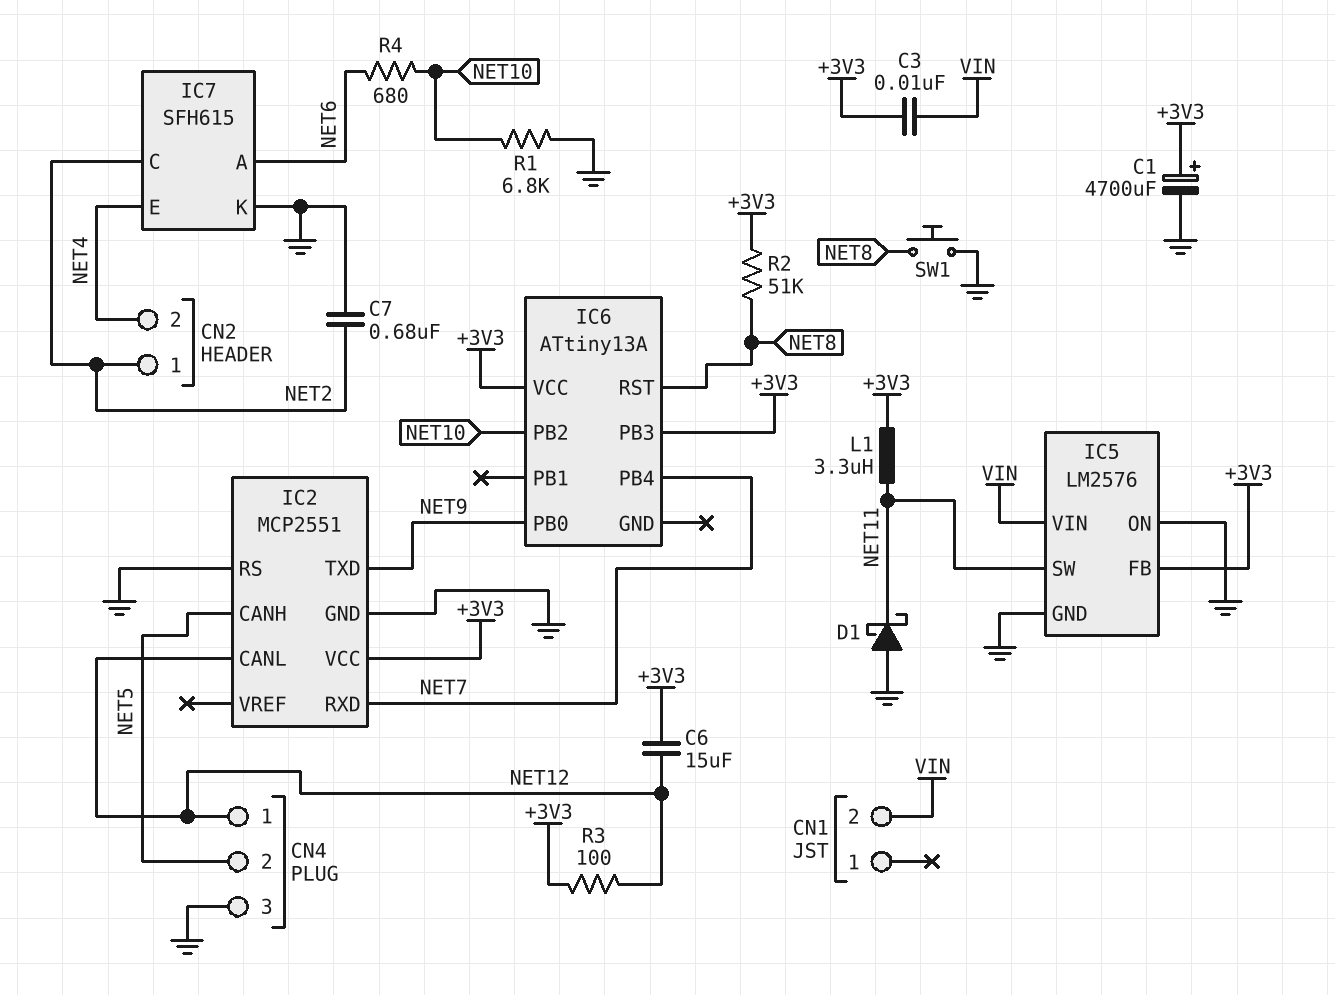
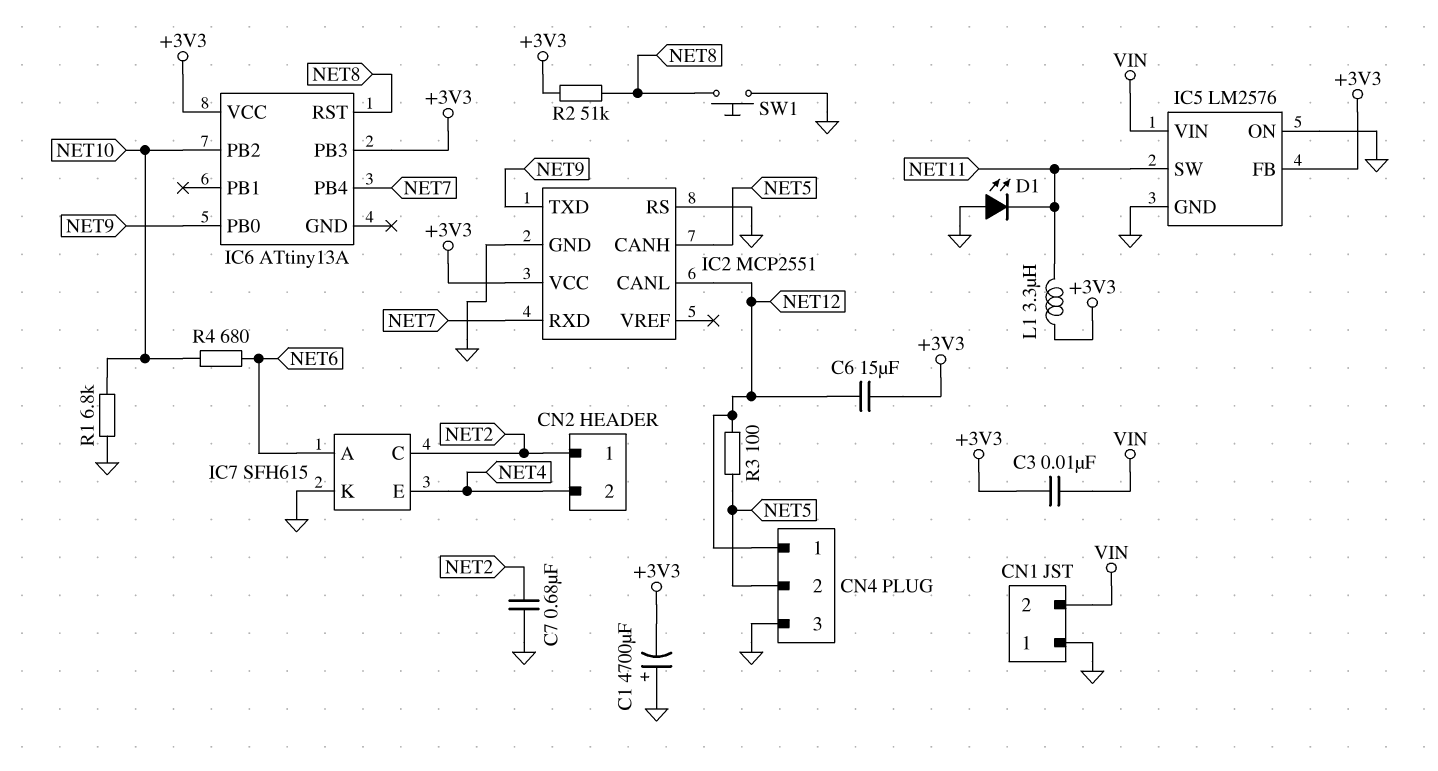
C1: 4700uF (plus +3V3, minus GND) -> 4700uF (plus GND, minus +3V3)
CN1 pin 1: none -> GND
D1: schottky (A GND, K NET11) -> LED (A GND, K NET11)
R3: 100 (+3V3, NET12) -> 100 (NET5, NET12)

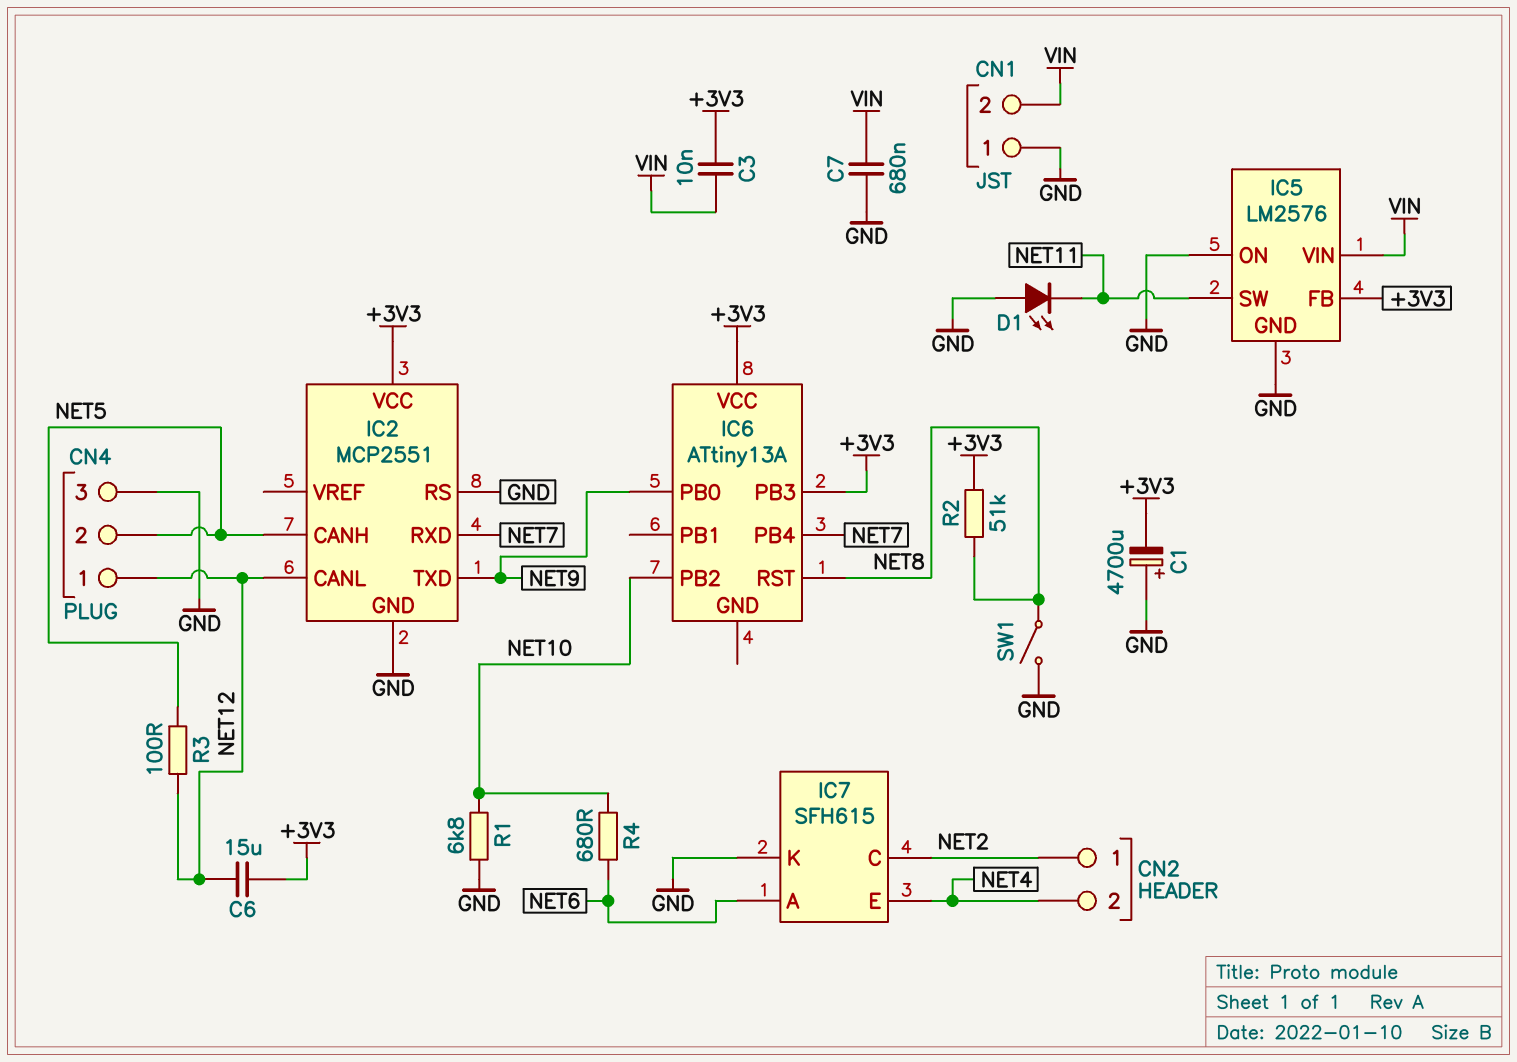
C7: 680nF (GND, NET2) -> 680nF (GND, VIN)
L1: 3.3uH (+3V3, NET11) -> none
SW1: button (GND, NET8) -> switch (GND, NET8)

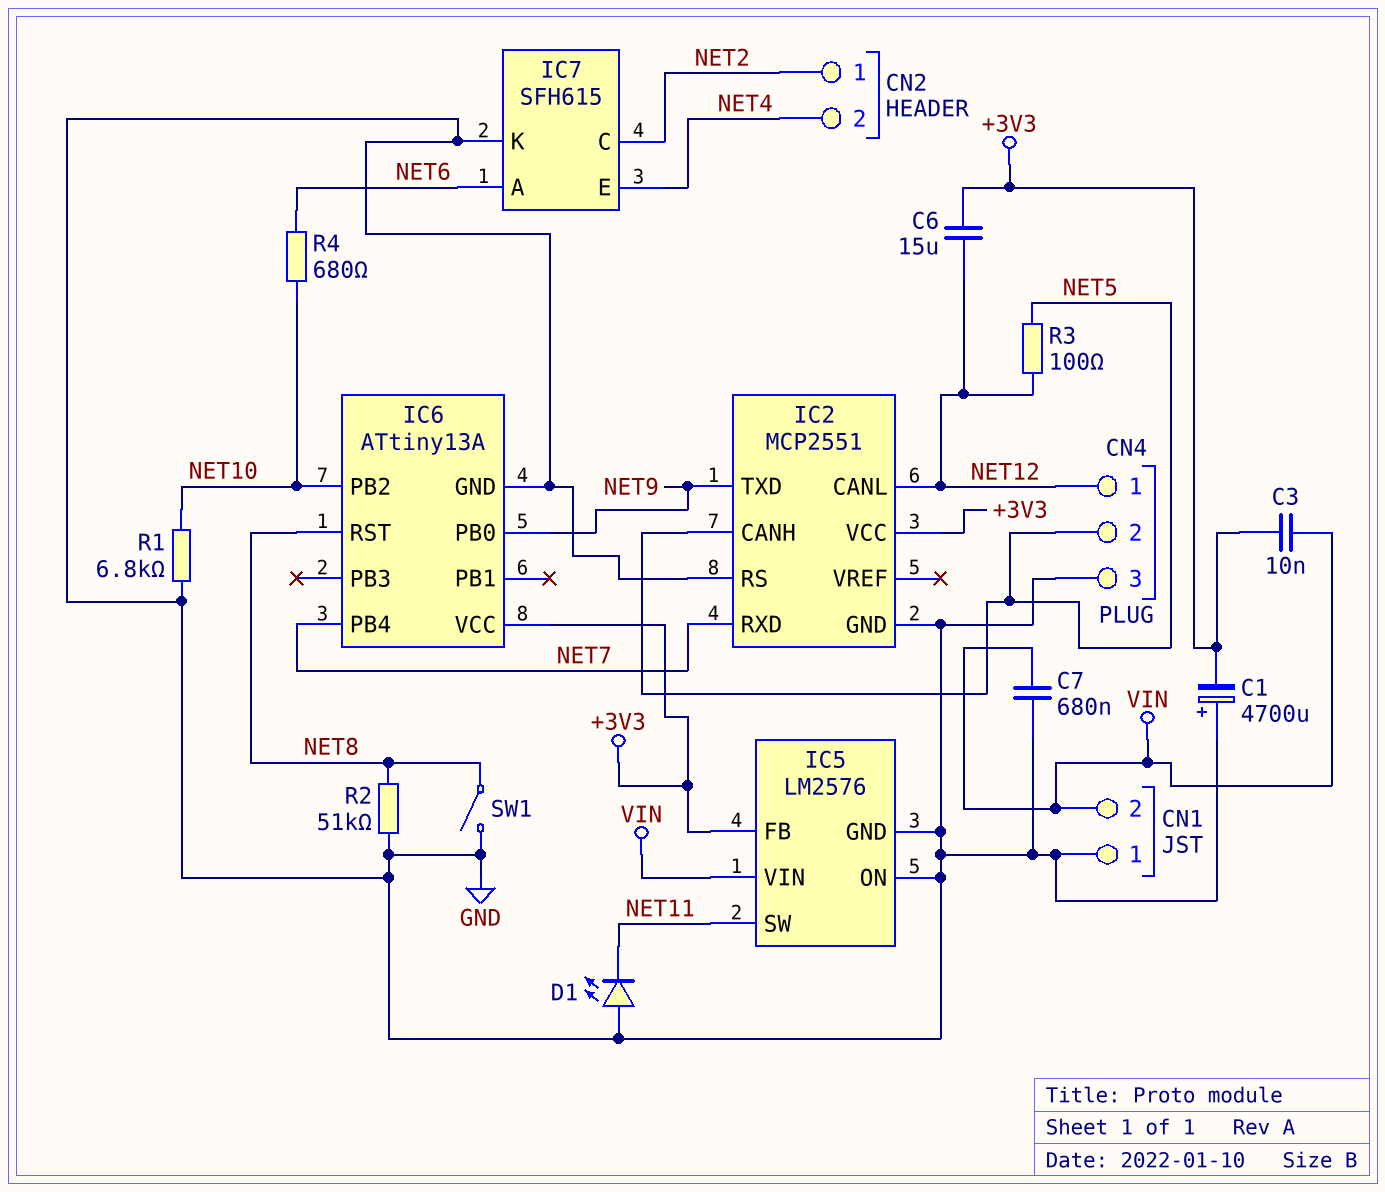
IC6 pin GND: none -> GND
IC6 pin PB3: +3V3 -> none
R2: 51k (+3V3, NET8) -> 51k (GND, NET8)

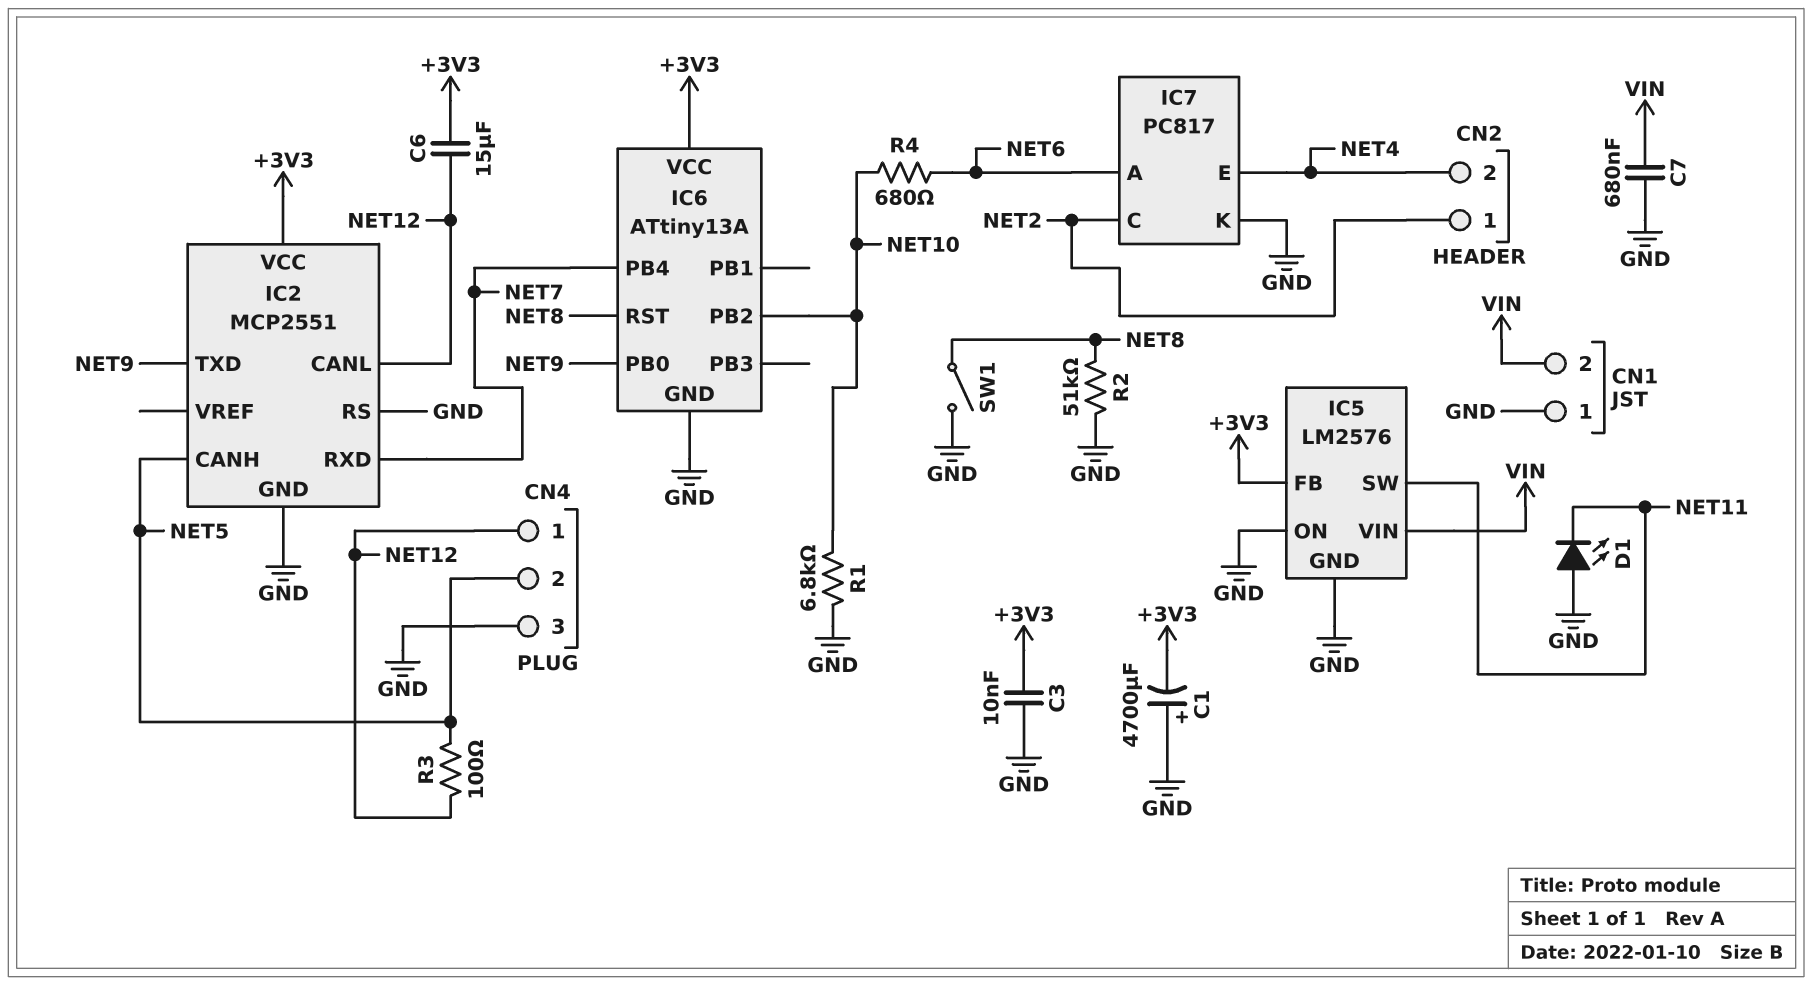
C3: 10nF (+3V3, VIN) -> 10nF (+3V3, GND)
IC7: SFH615 -> PC817

